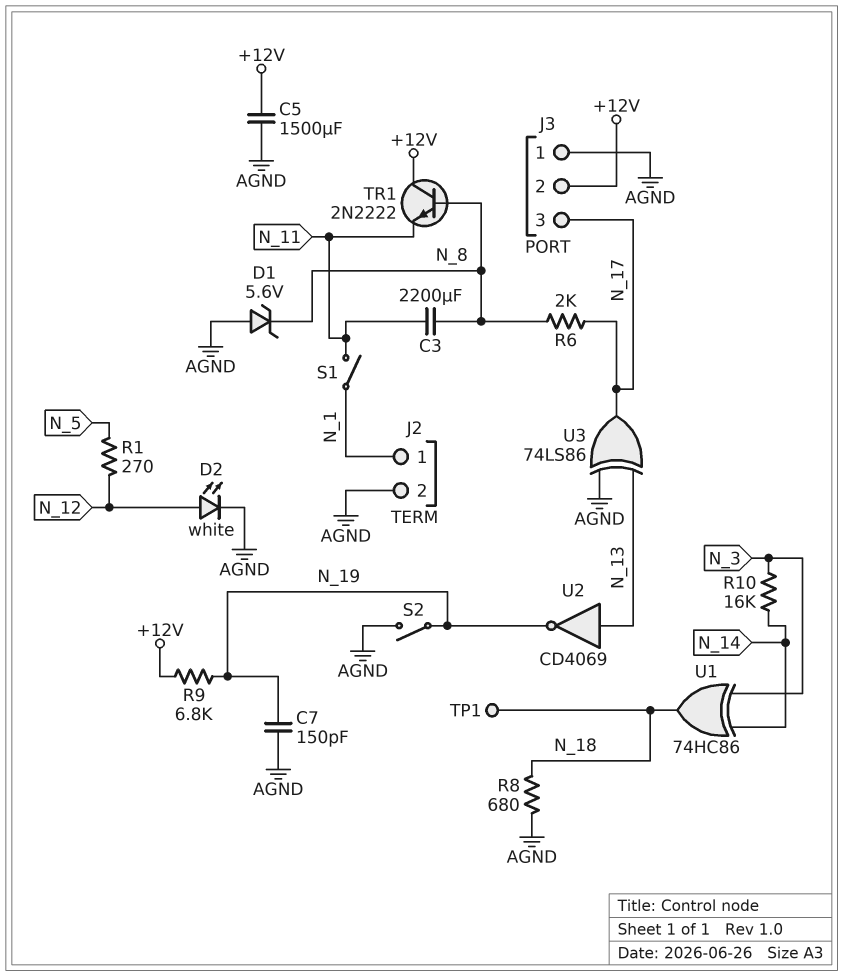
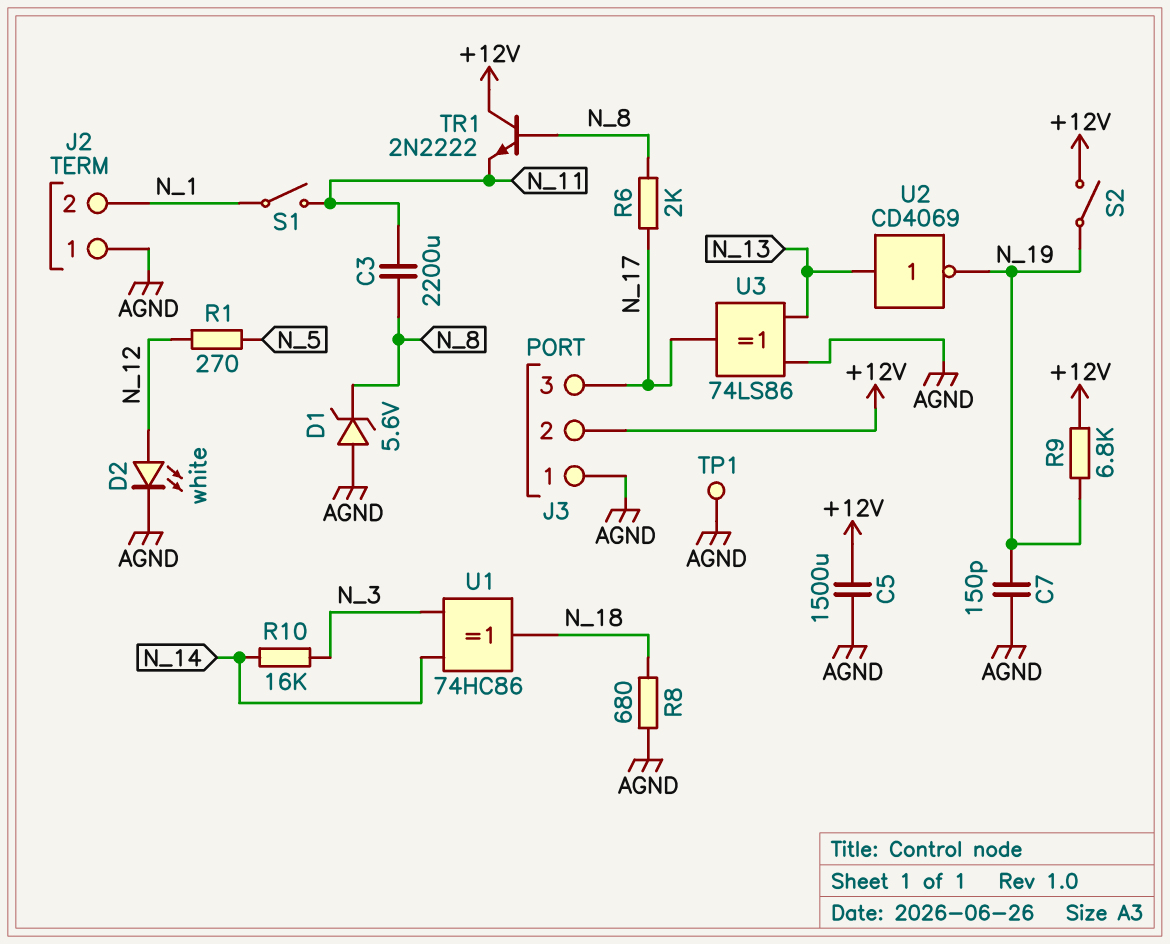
J2 pin 1: N_1 -> AGND
J2 pin 2: AGND -> N_1
S2: switch (AGND, N_19) -> switch (+12V, N_19)
TP1: test point (N_18) -> test point (AGND)

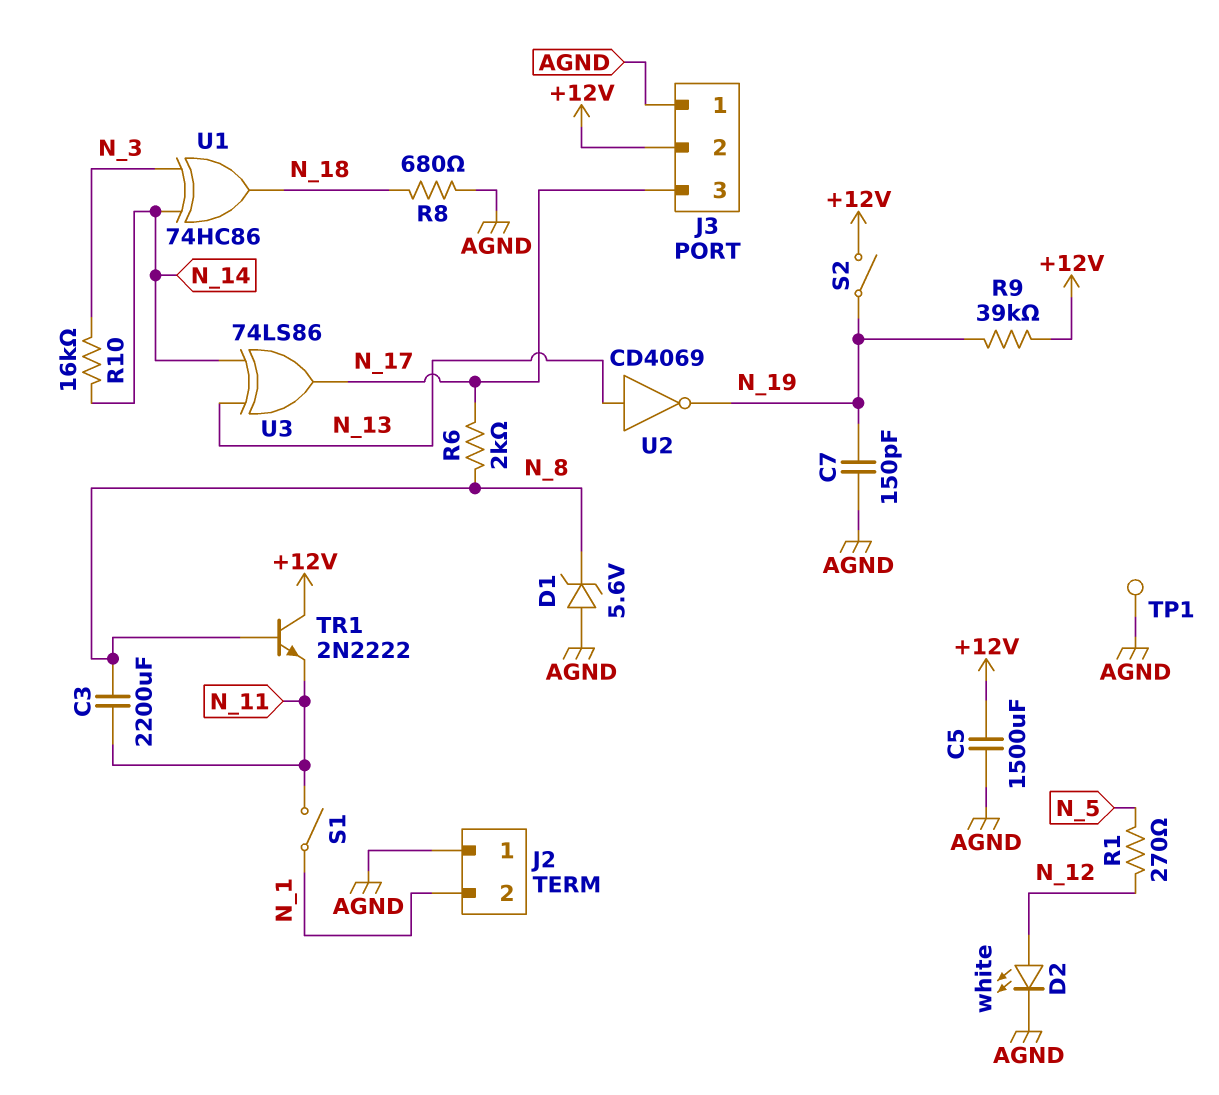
R9: 6.8k (+12V, N_19) -> 39k (+12V, N_19)
U3: XOR 74LS86 (in AGND, in N_13, out N_17) -> XOR 74LS86 (in N_13, in N_14, out N_17)

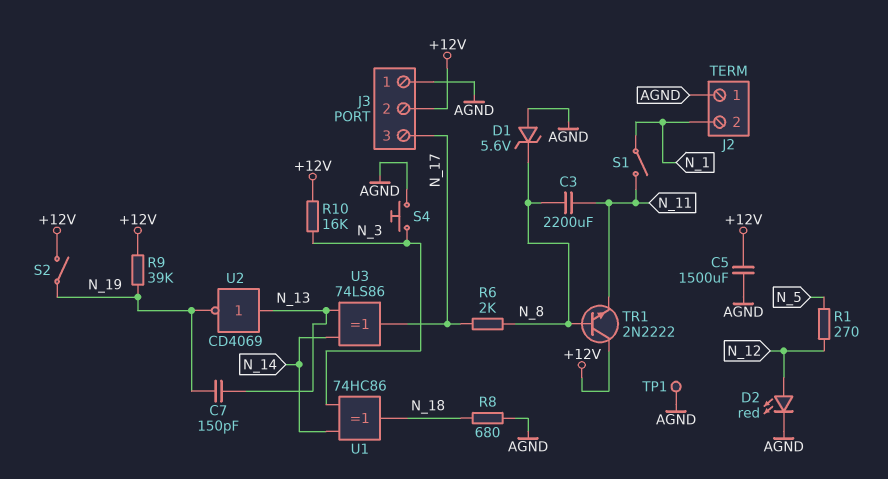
C7: 150pF (AGND, N_19) -> 150pF (N_13, N_19)
D2: LED white (A N_12, K AGND) -> LED red (A N_12, K AGND)
R10: 16k (N_3, N_14) -> 16k (+12V, N_3)
S4: none -> button (AGND, N_3)

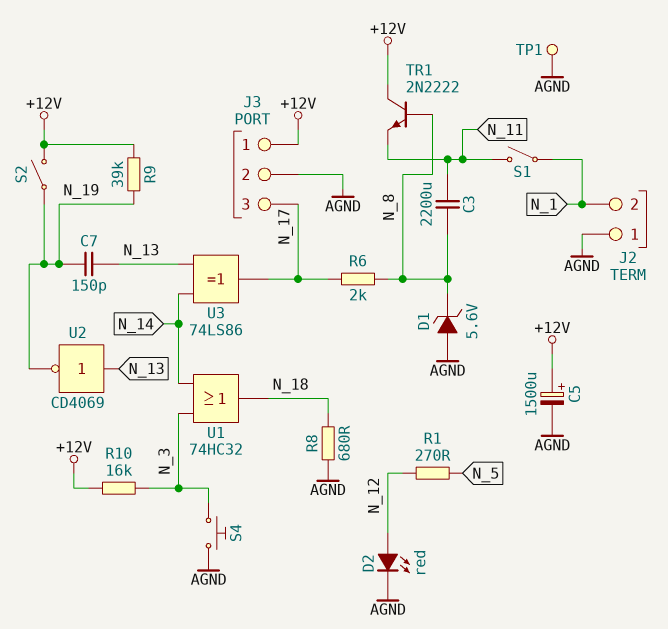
C5: 1500uF (+12V, AGND) -> 1500uF (plus +12V, minus AGND)
J3 pin 1: AGND -> +12V
J3 pin 2: +12V -> AGND
U1: XOR 74HC86 (in N_3, in N_14, out N_18) -> OR 74HC32 (in N_3, in N_14, out N_18)

